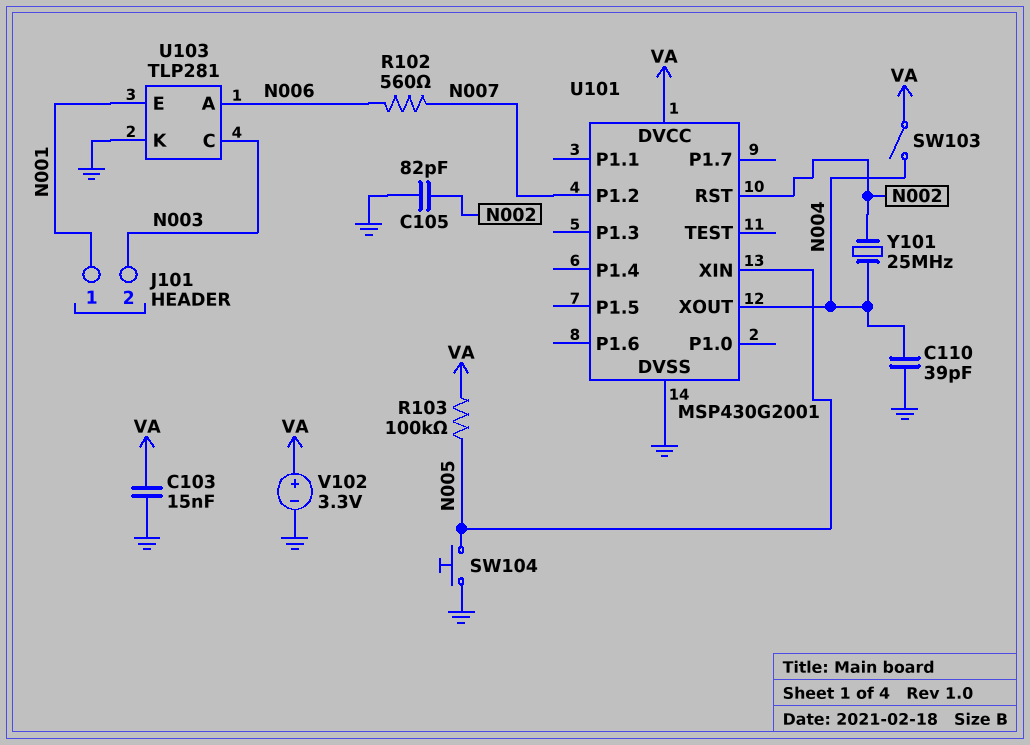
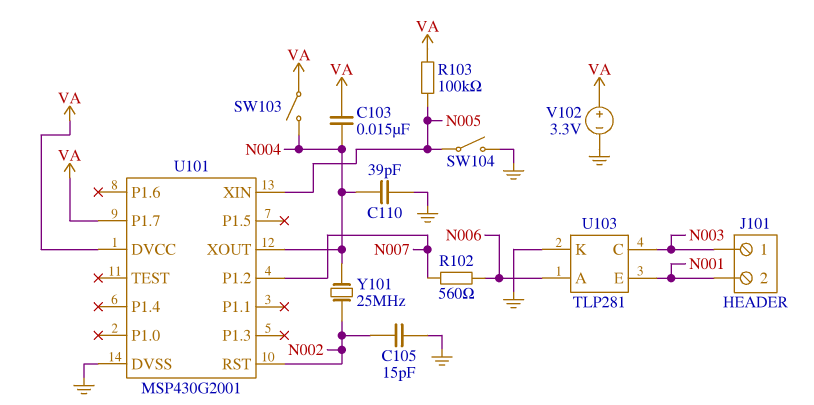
C103: 15nF (GND, VA) -> 15nF (N004, VA)
C105: 82pF (GND, N002) -> 15pF (GND, N002)
J101 pin 1: N001 -> N003
J101 pin 2: N003 -> N001
SW104: button (GND, N005) -> switch (GND, N005)
U101 pin P1.7: none -> VA

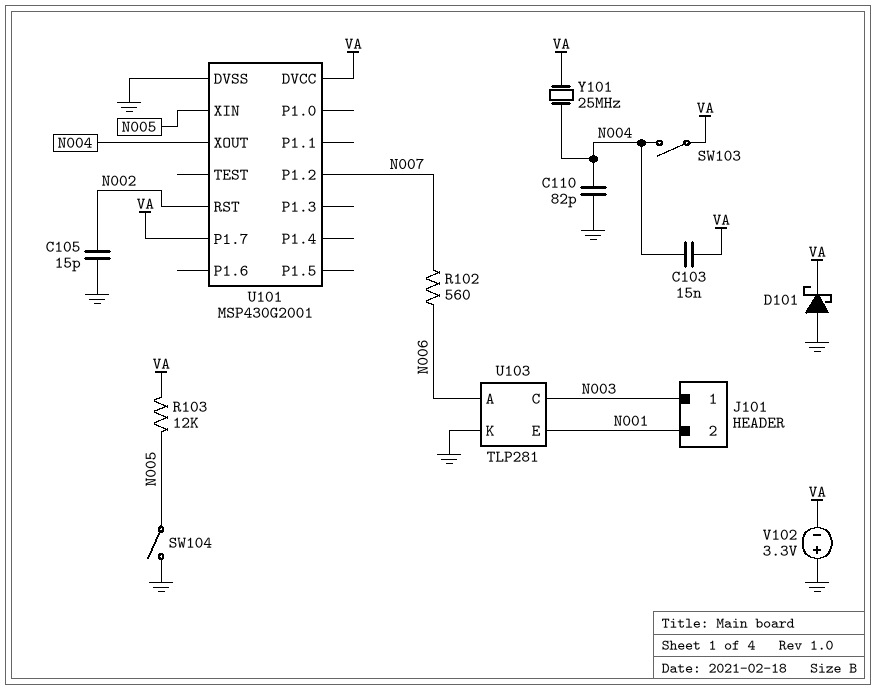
C110: 39pF (GND, N004) -> 82pF (GND, N004)
D101: none -> schottky (A GND, K VA)
R103: 100k (N005, VA) -> 12k (N005, VA)
V102: 3.3V (plus VA, minus GND) -> 3.3V (plus GND, minus VA)
Y101: 25MHz (N002, N004) -> 25MHz (N004, VA)

